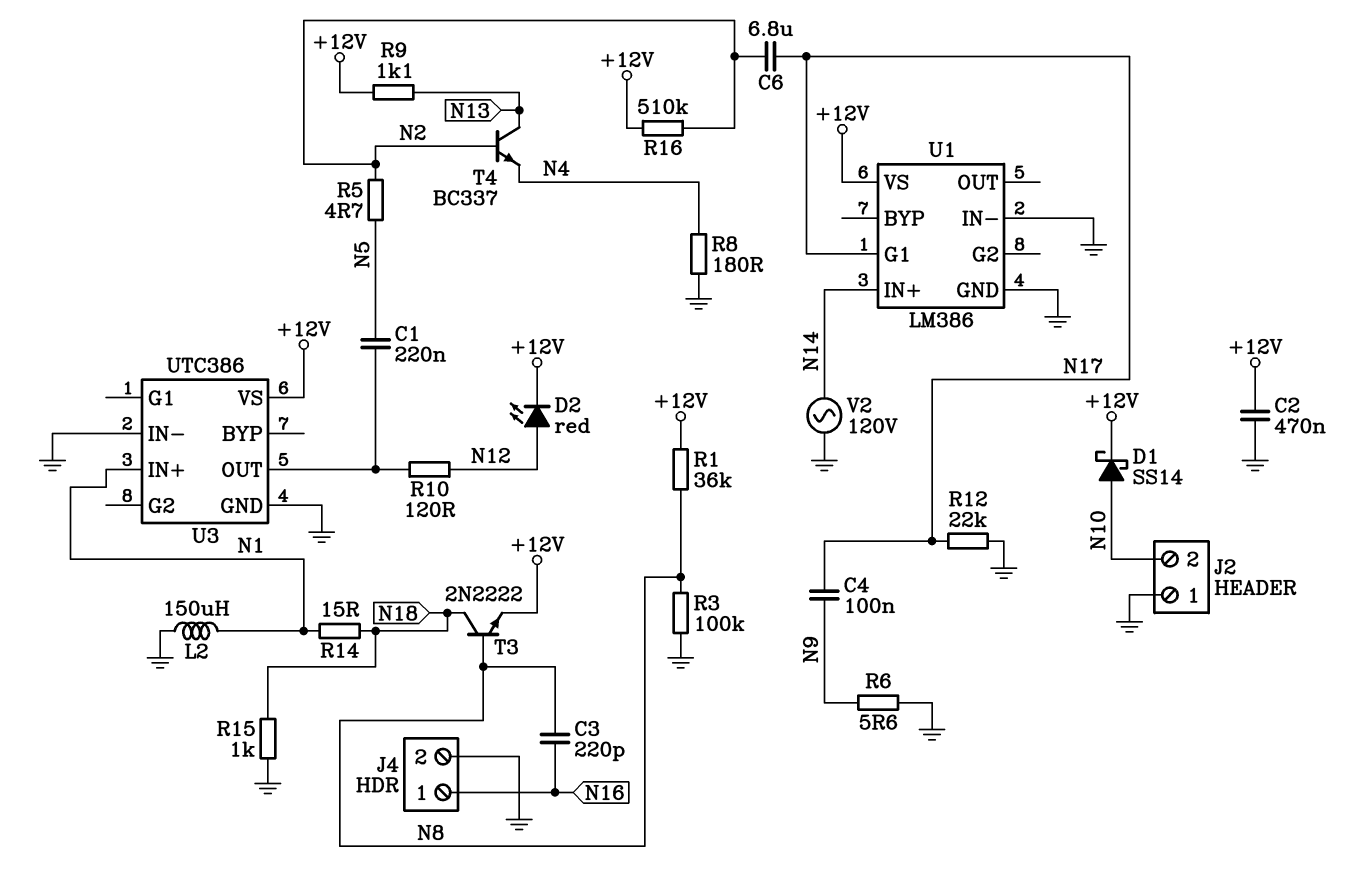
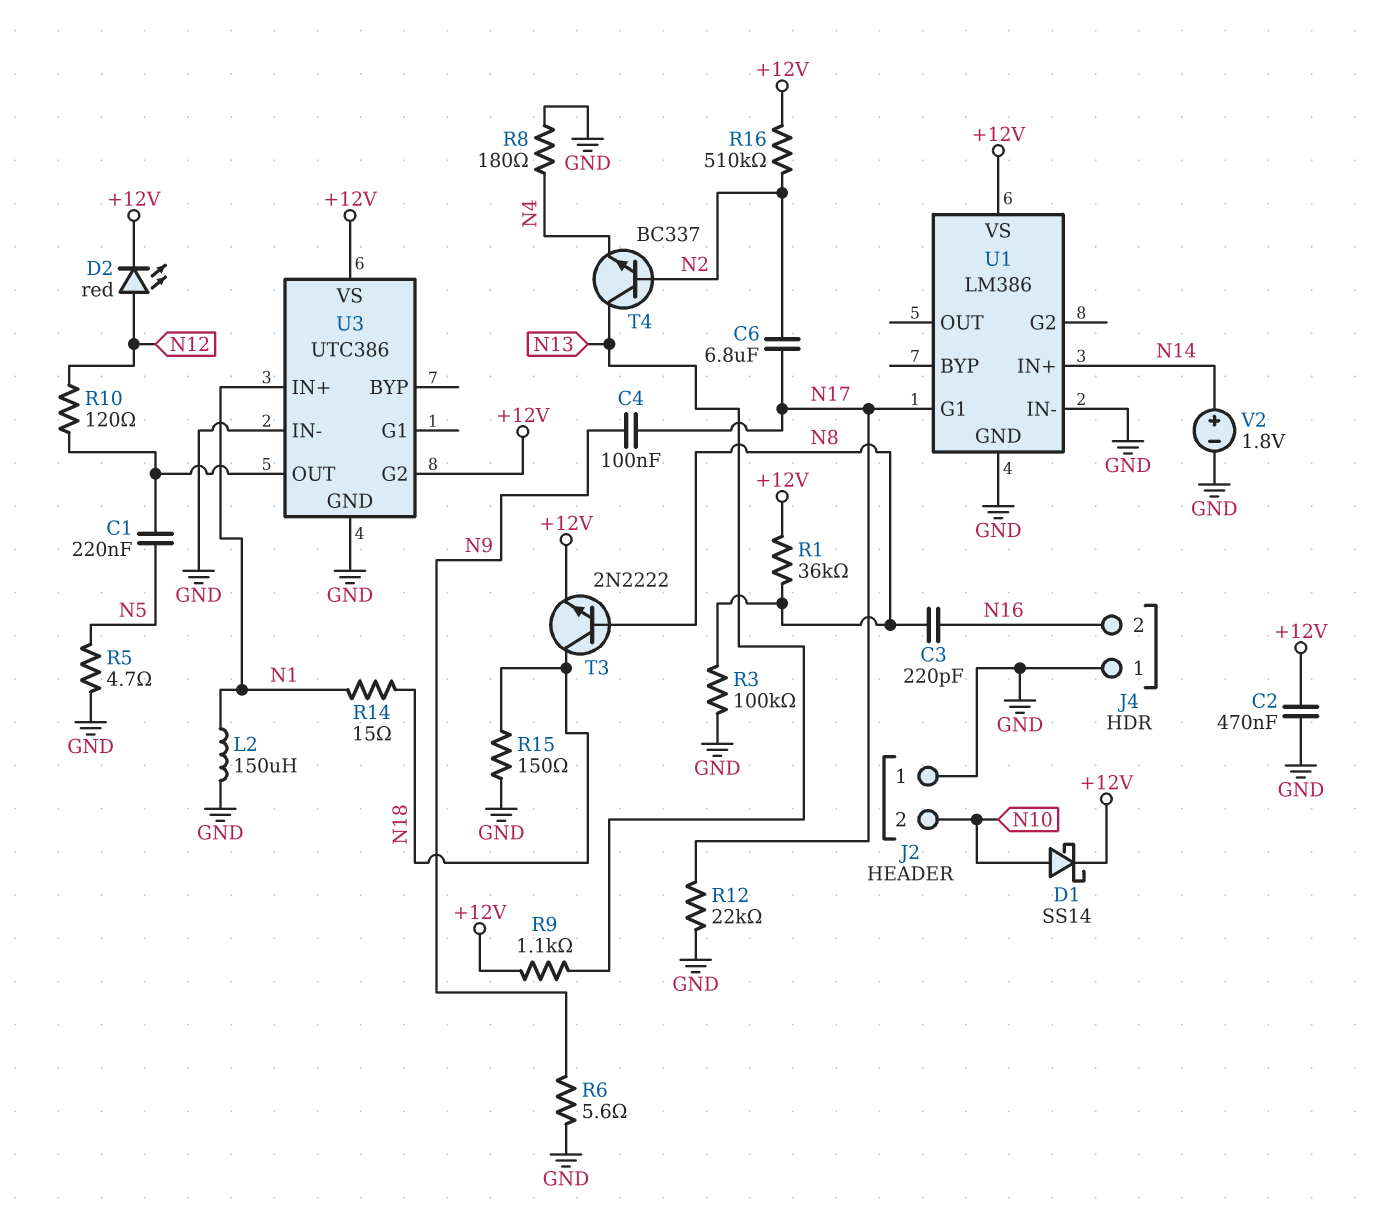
J4 pin 1: N16 -> GND
J4 pin 2: GND -> N16
R5: 4.7 (N2, N5) -> 4.7 (GND, N5)
R15: 1k (GND, N18) -> 150 (GND, N18)
U3 pin G2: none -> +12V
V2: AC 120V (GND, N14) -> 1.8V (plus N14, minus GND)

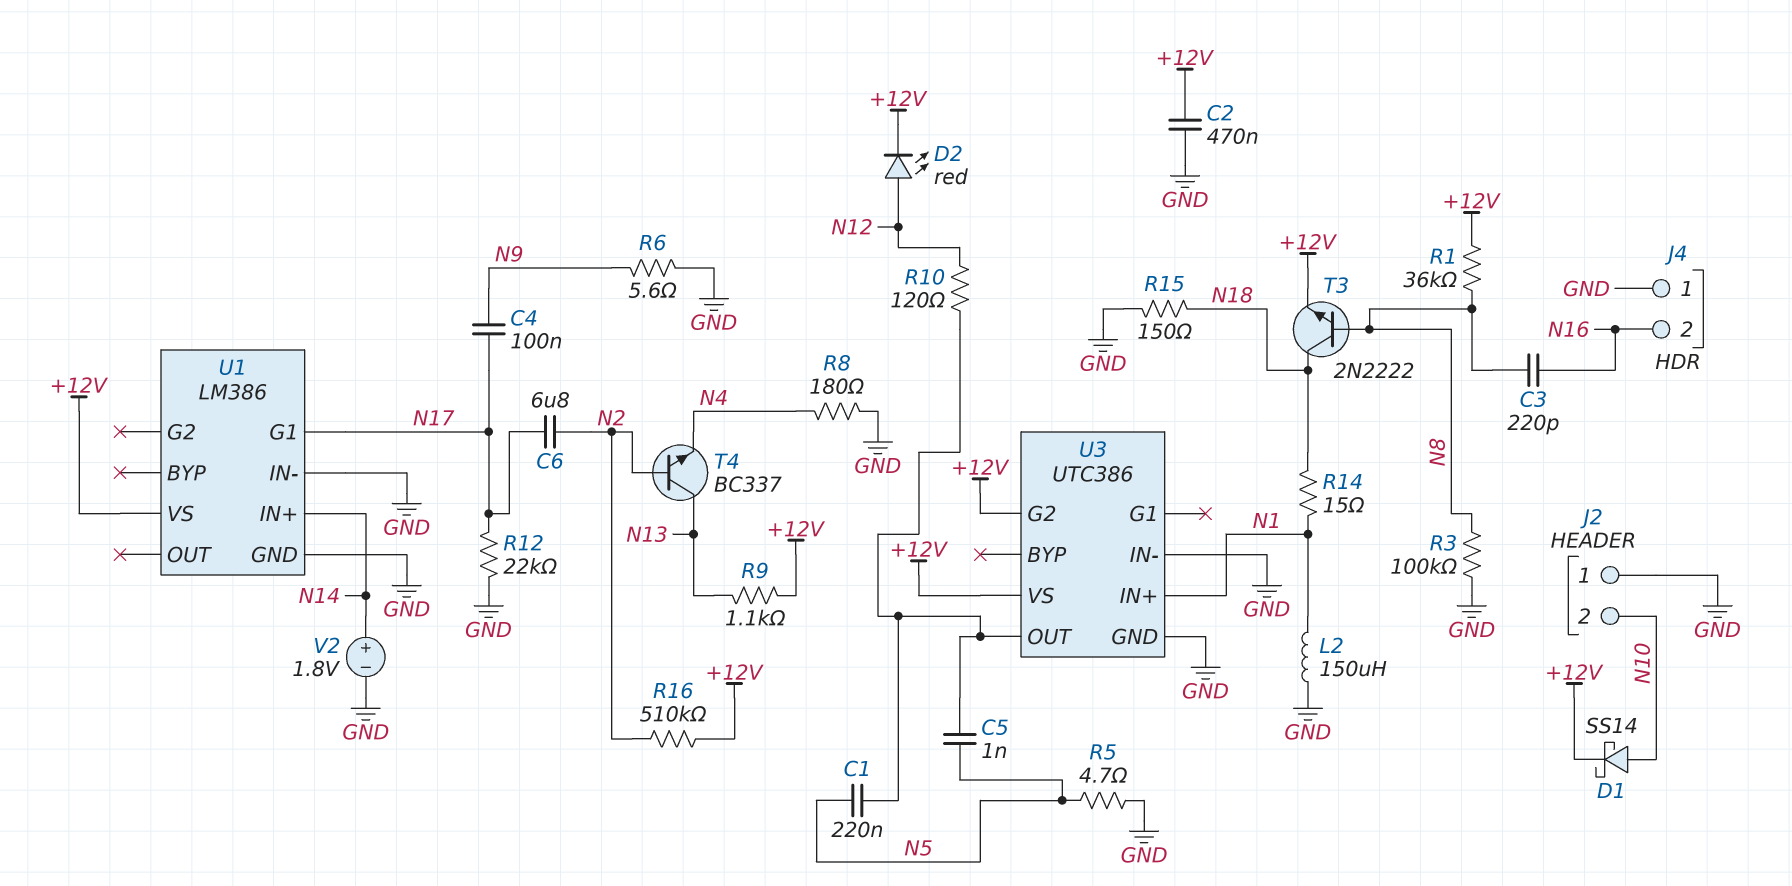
C5: none -> 1nF (N5, U3/OUT)

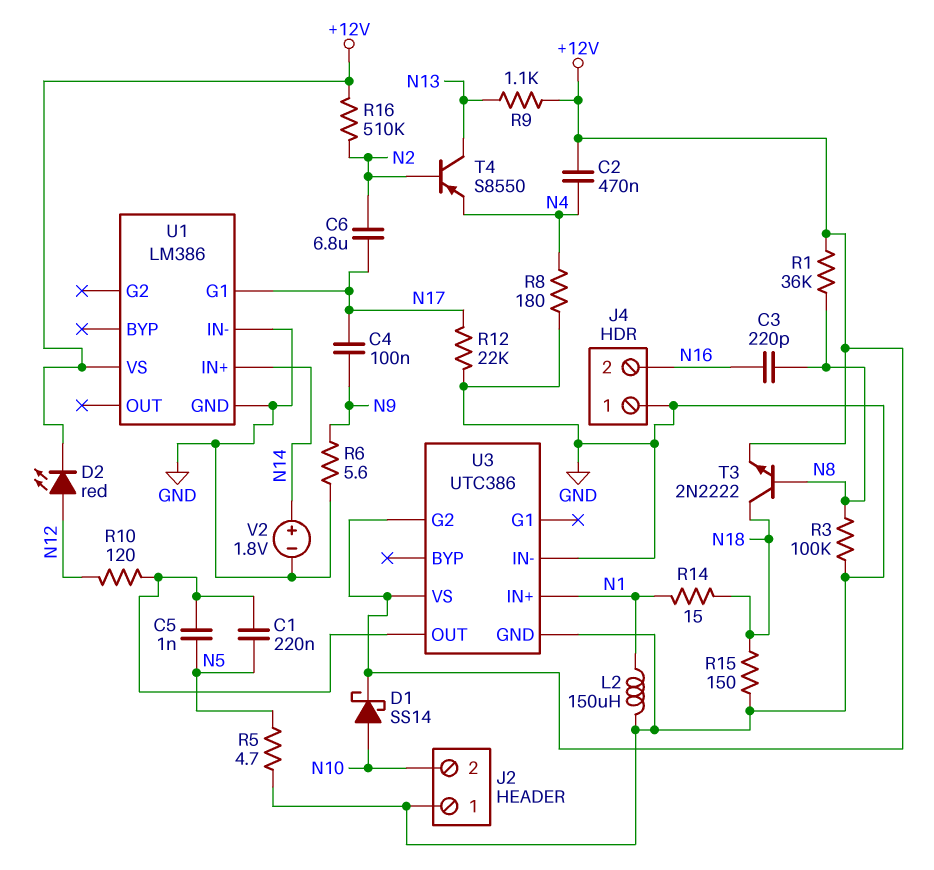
C2: 470nF (+12V, GND) -> 470nF (+12V, N4)
T4: NPN BC337 (B N2, C N13, E N4) -> PNP S8550 (B N2, C N13, E N4)

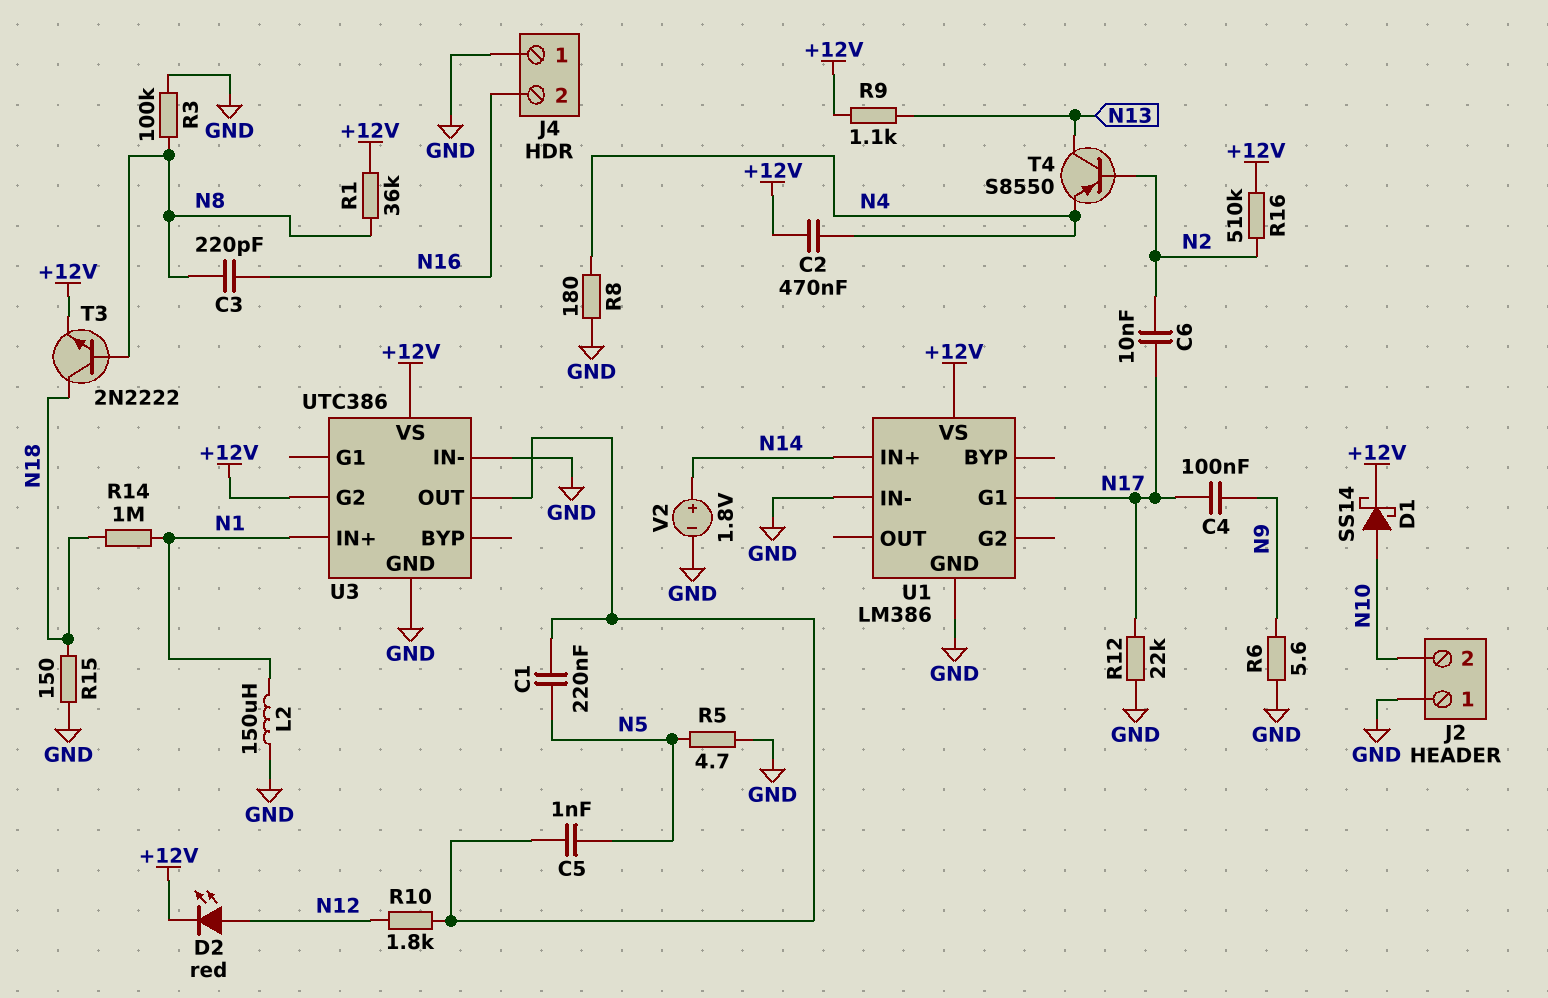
C6: 6.8uF (N2, N17) -> 10nF (N2, N17)
R10: 120 (N12, U3/OUT) -> 1.8k (N12, U3/OUT)
R14: 15 (N1, N18) -> 1M (N1, N18)

